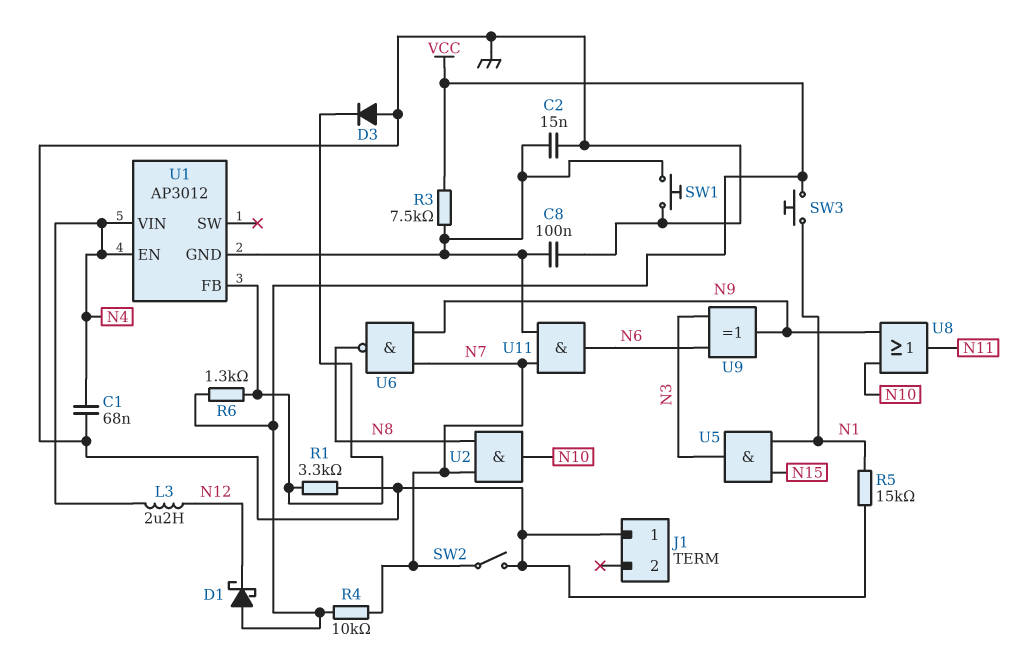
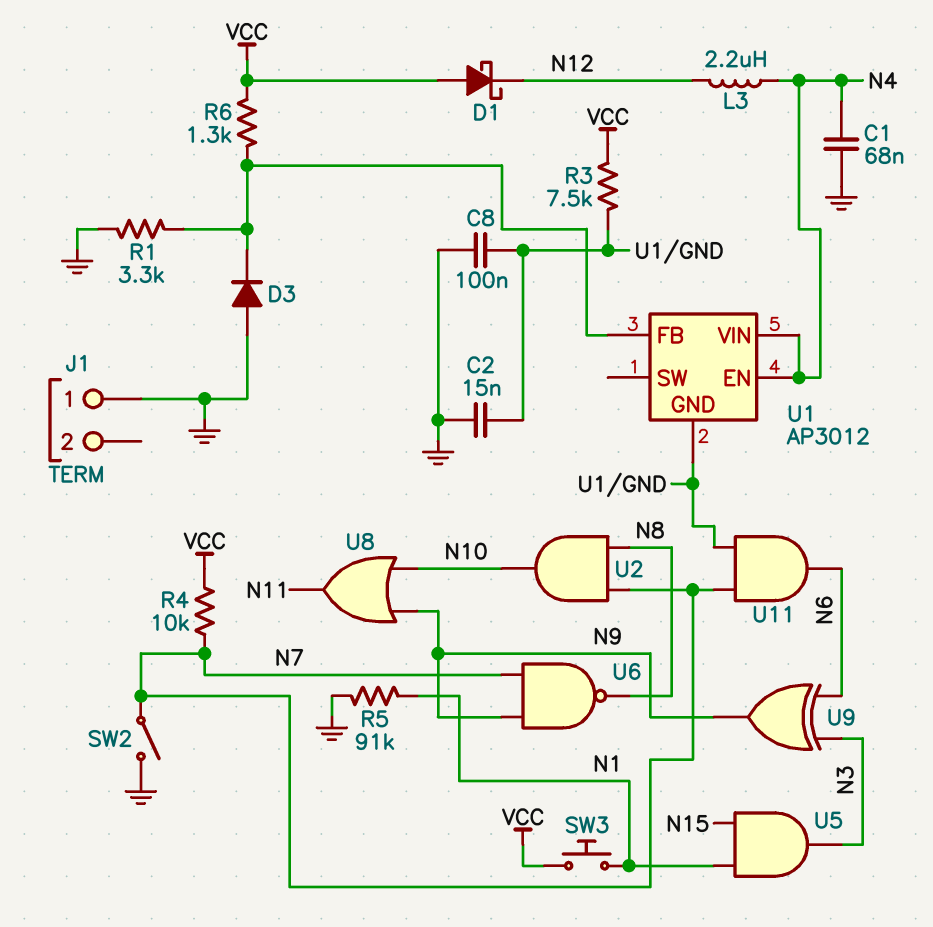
R5: 15k (GND, N1) -> 91k (GND, N1)
SW1: button (GND, U1/GND) -> none

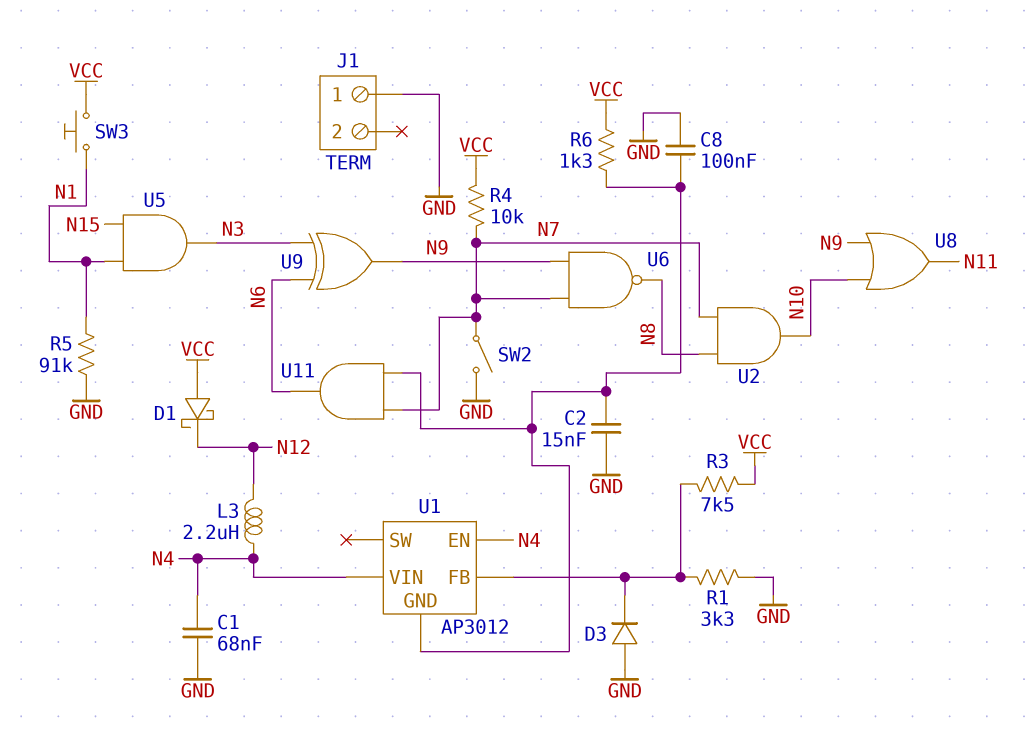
R3: 7.5k (U1/GND, VCC) -> 7.5k (U1/FB, VCC)
R6: 1.3k (U1/FB, VCC) -> 1.3k (U1/GND, VCC)

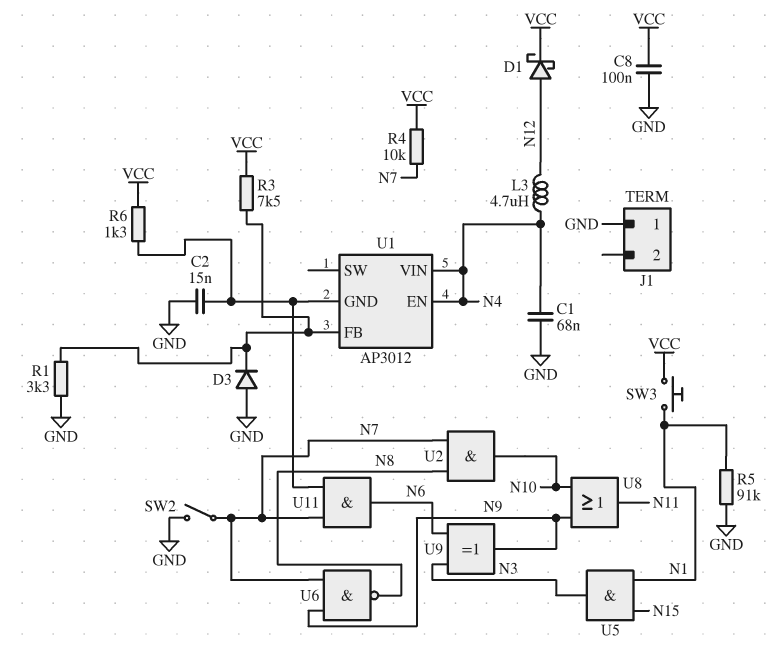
C8: 100nF (GND, U1/GND) -> 100nF (GND, VCC)
D1: schottky (A VCC, K N12) -> schottky (A N12, K VCC)
L3: 2.2uH (N4, N12) -> 4.7uH (N4, N12)

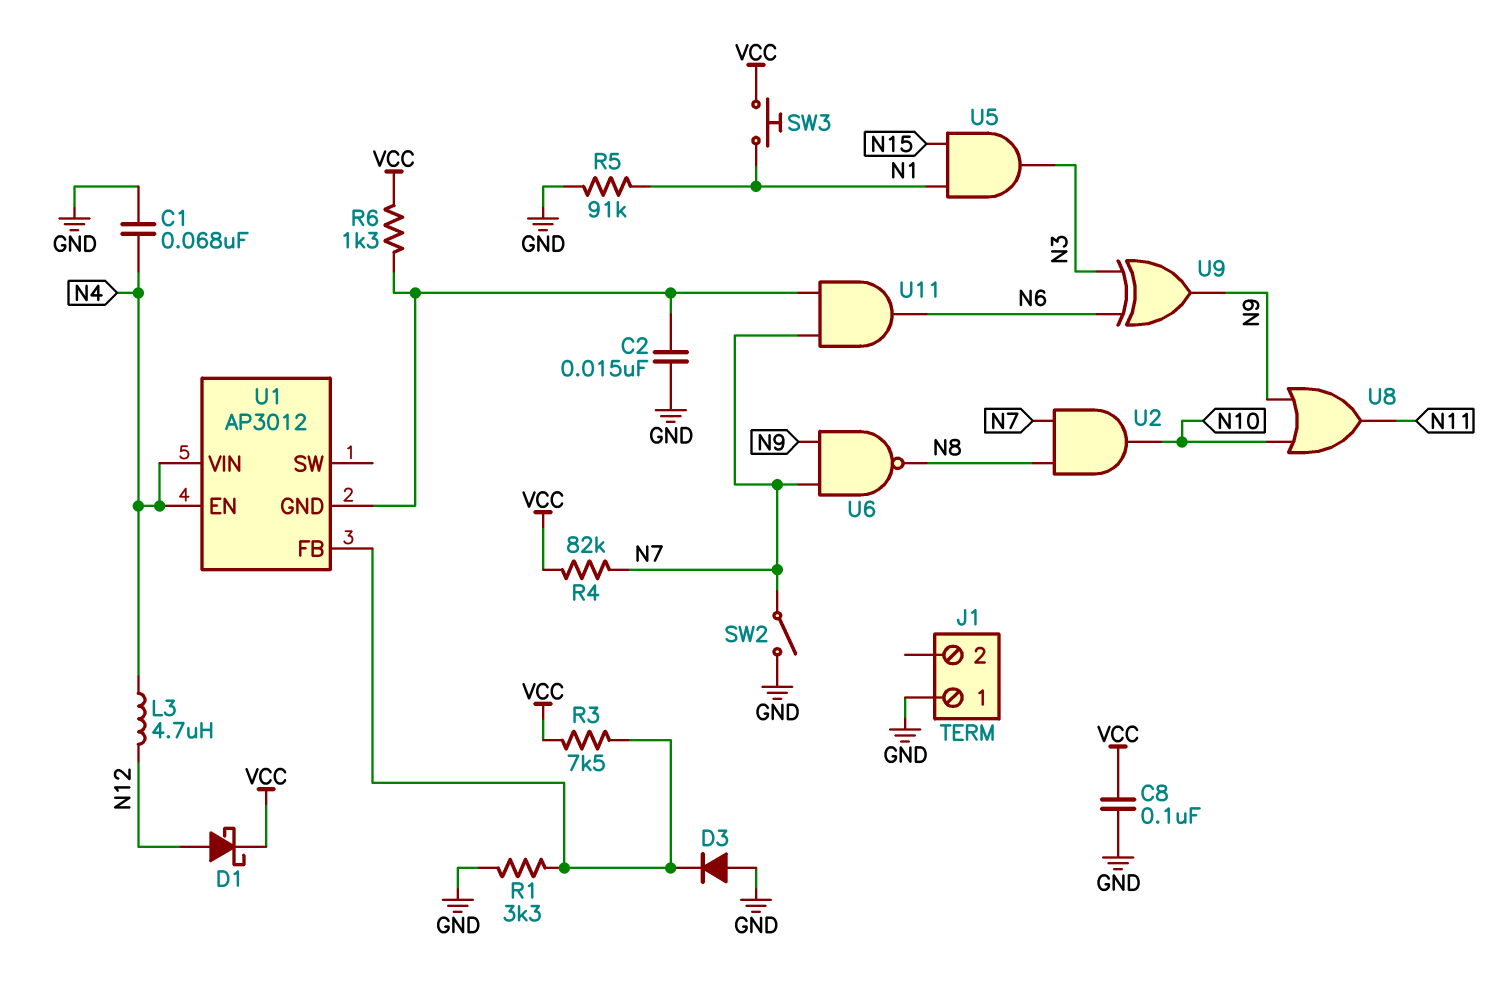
R4: 10k (N7, VCC) -> 82k (N7, VCC)

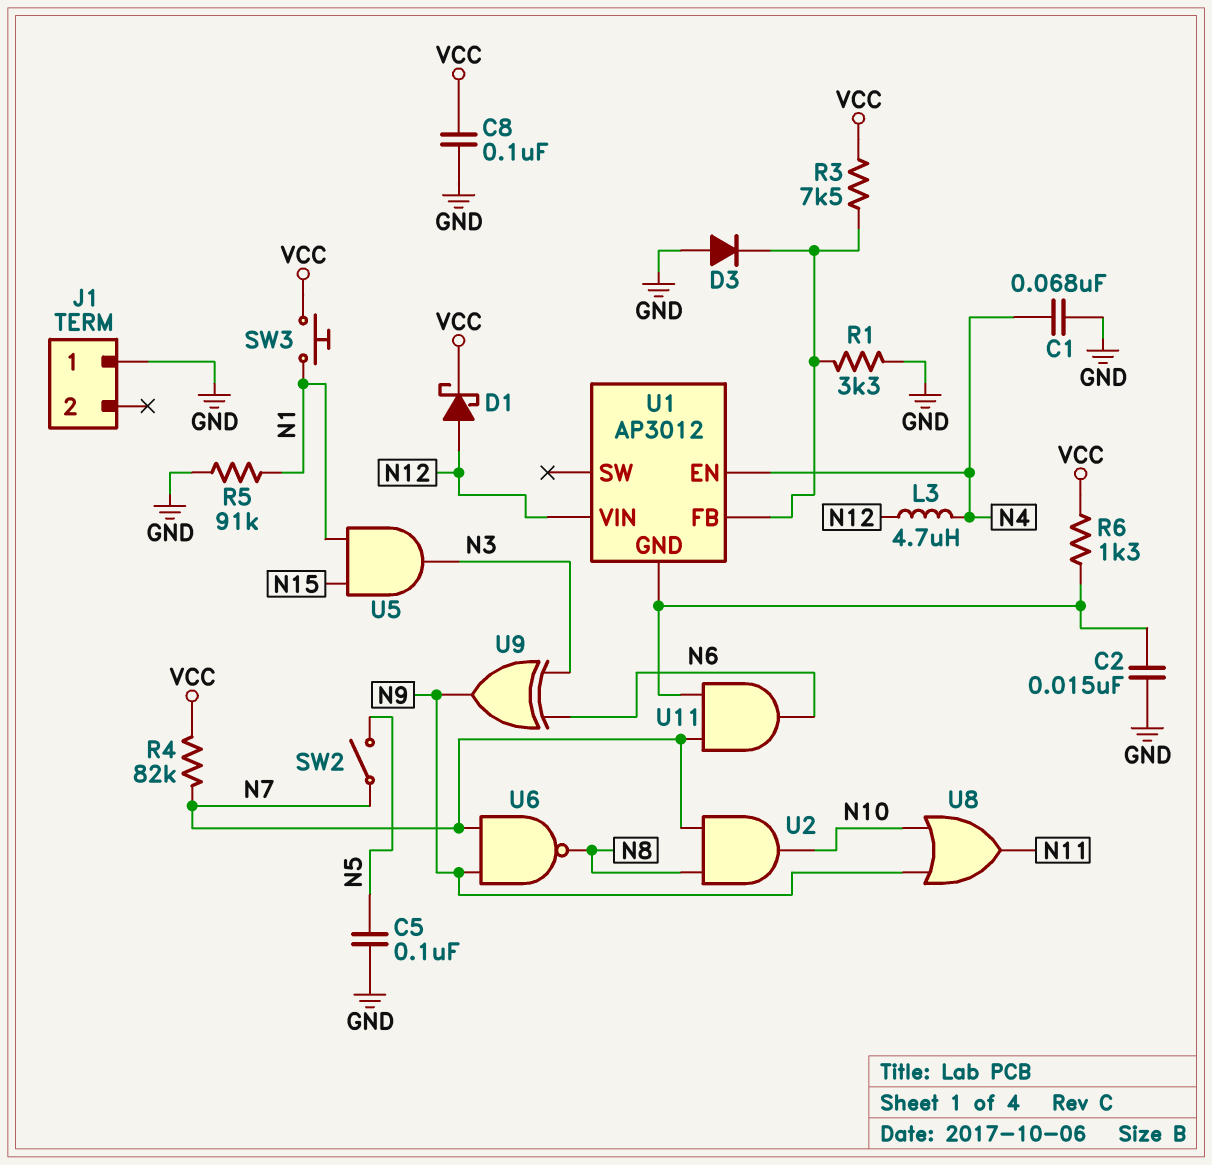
C5: none -> 100nF (GND, N5)
SW2: switch (GND, N7) -> switch (N5, N7)
U1 pin VIN: N4 -> N12

